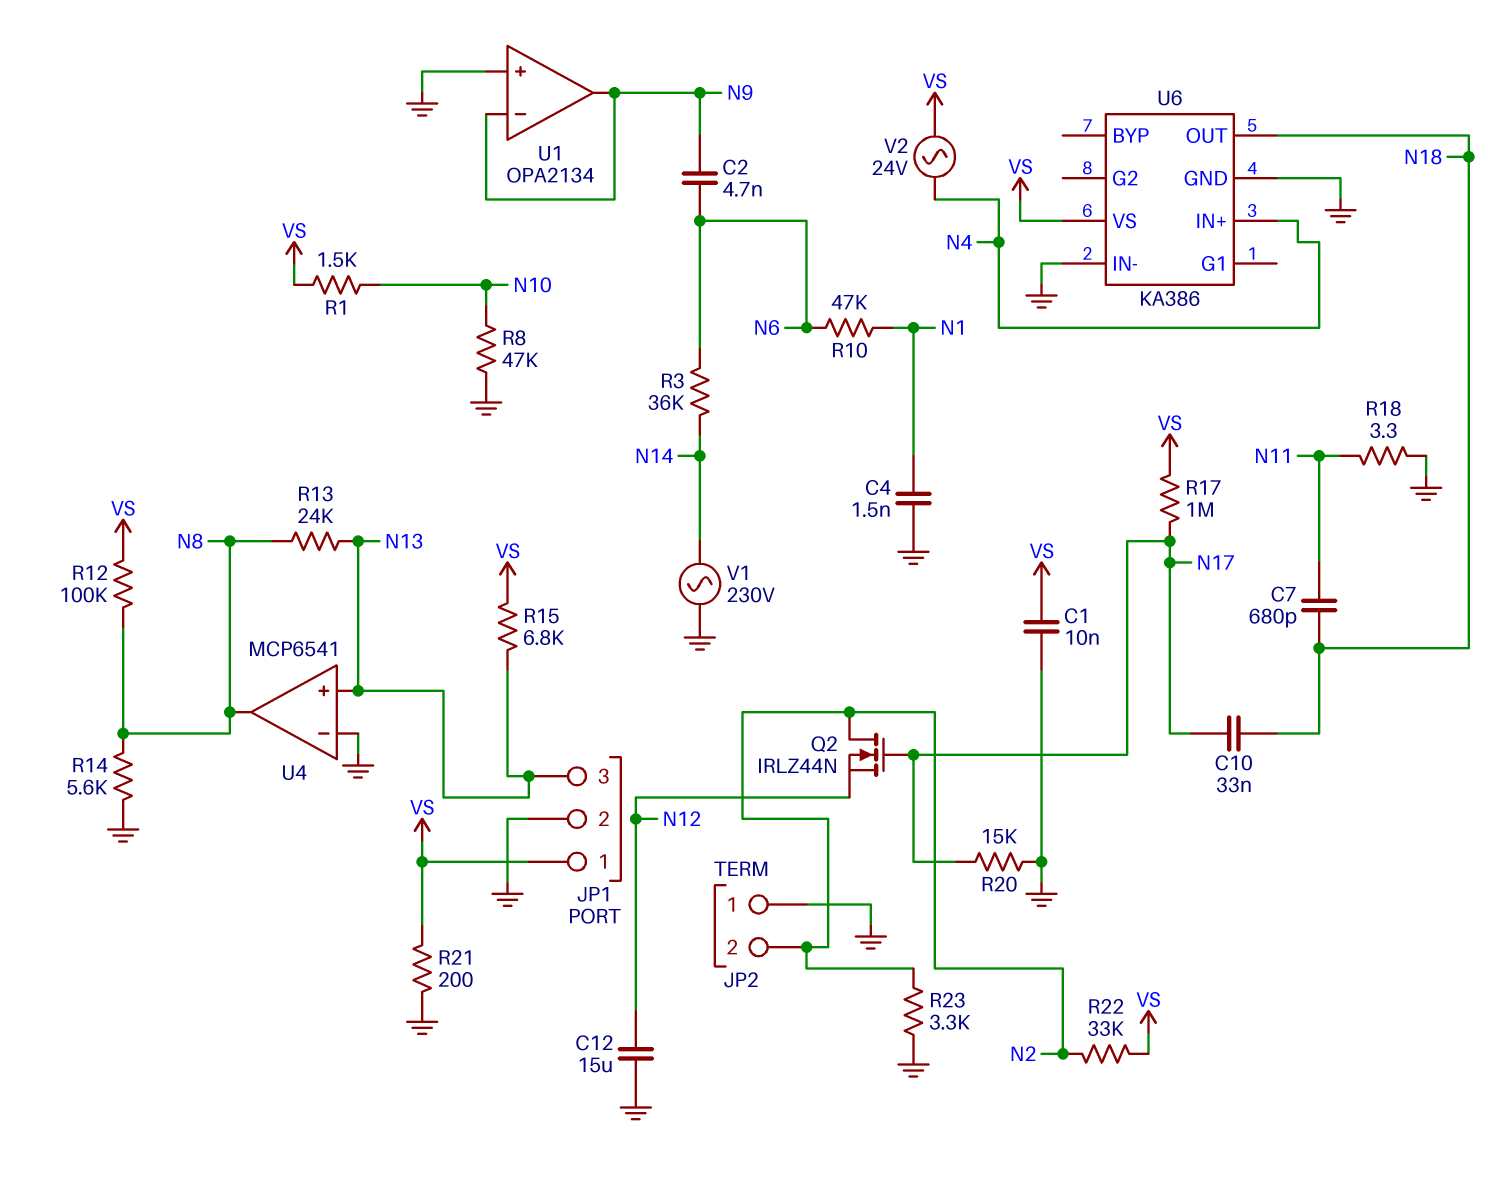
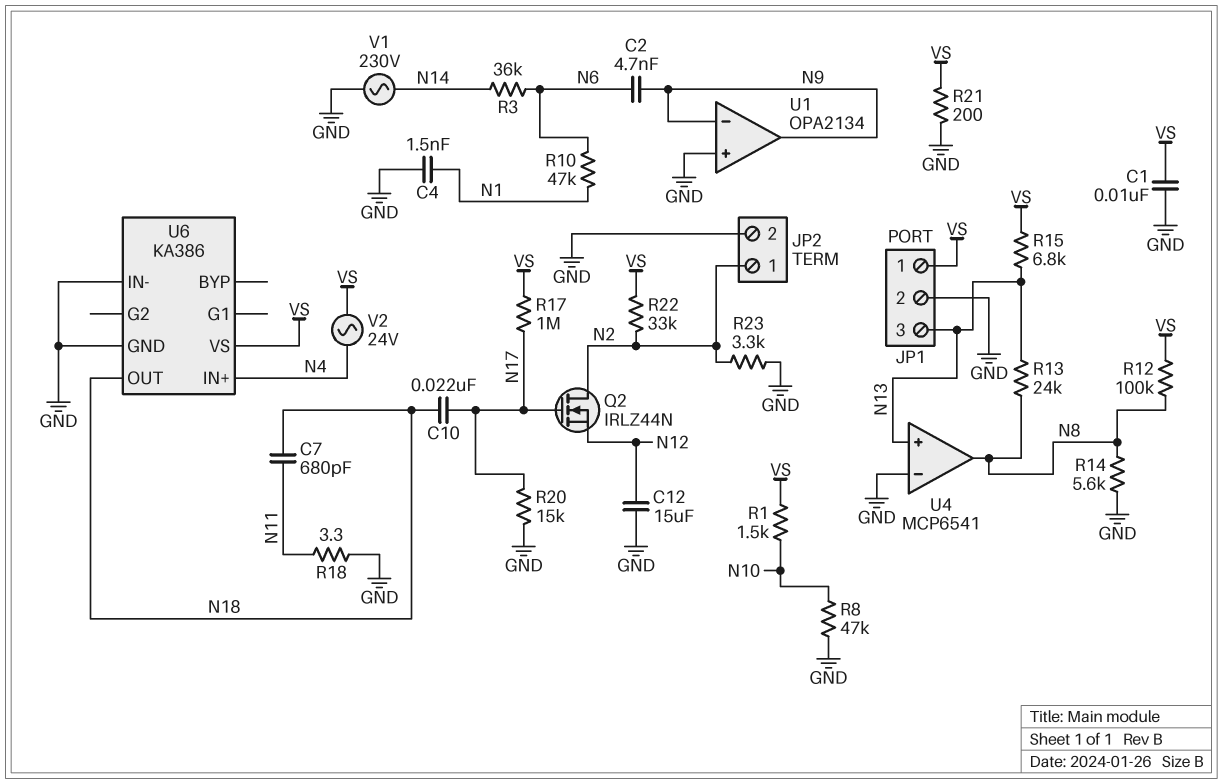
C10: 33nF (N17, N18) -> 22nF (N17, N18)
JP2 pin 1: GND -> N2
JP2 pin 2: N2 -> GND

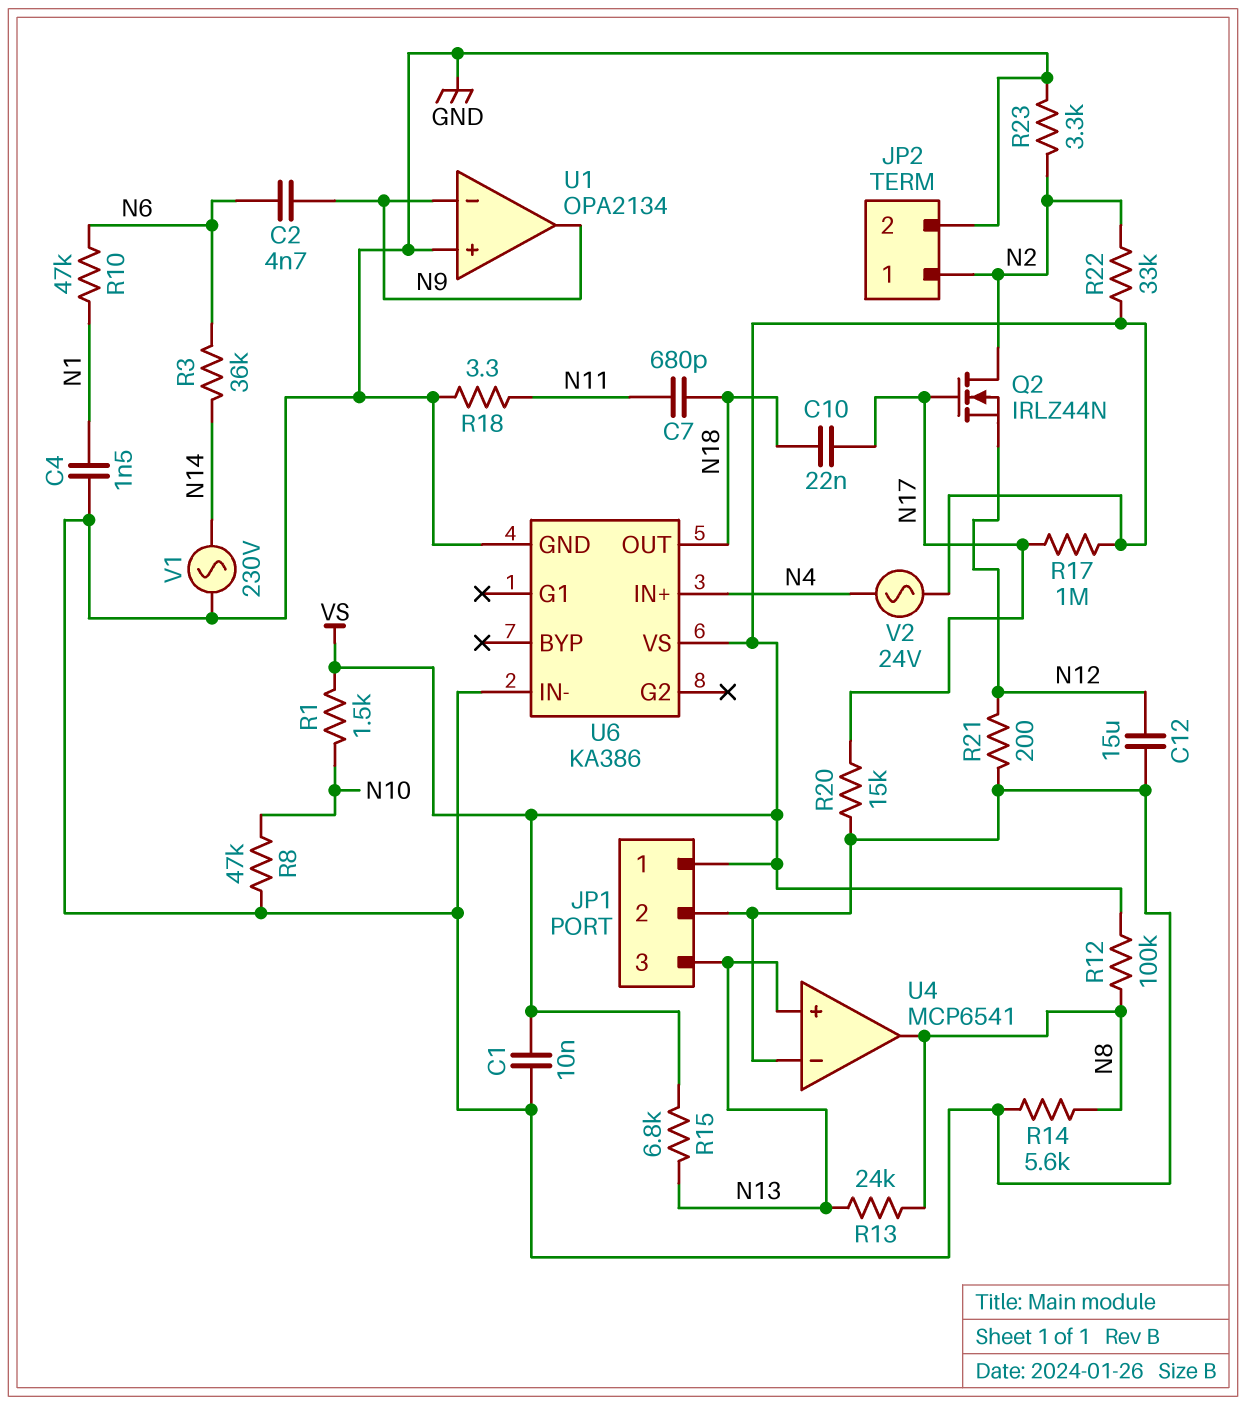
R21: 200 (GND, VS) -> 200 (GND, N12)

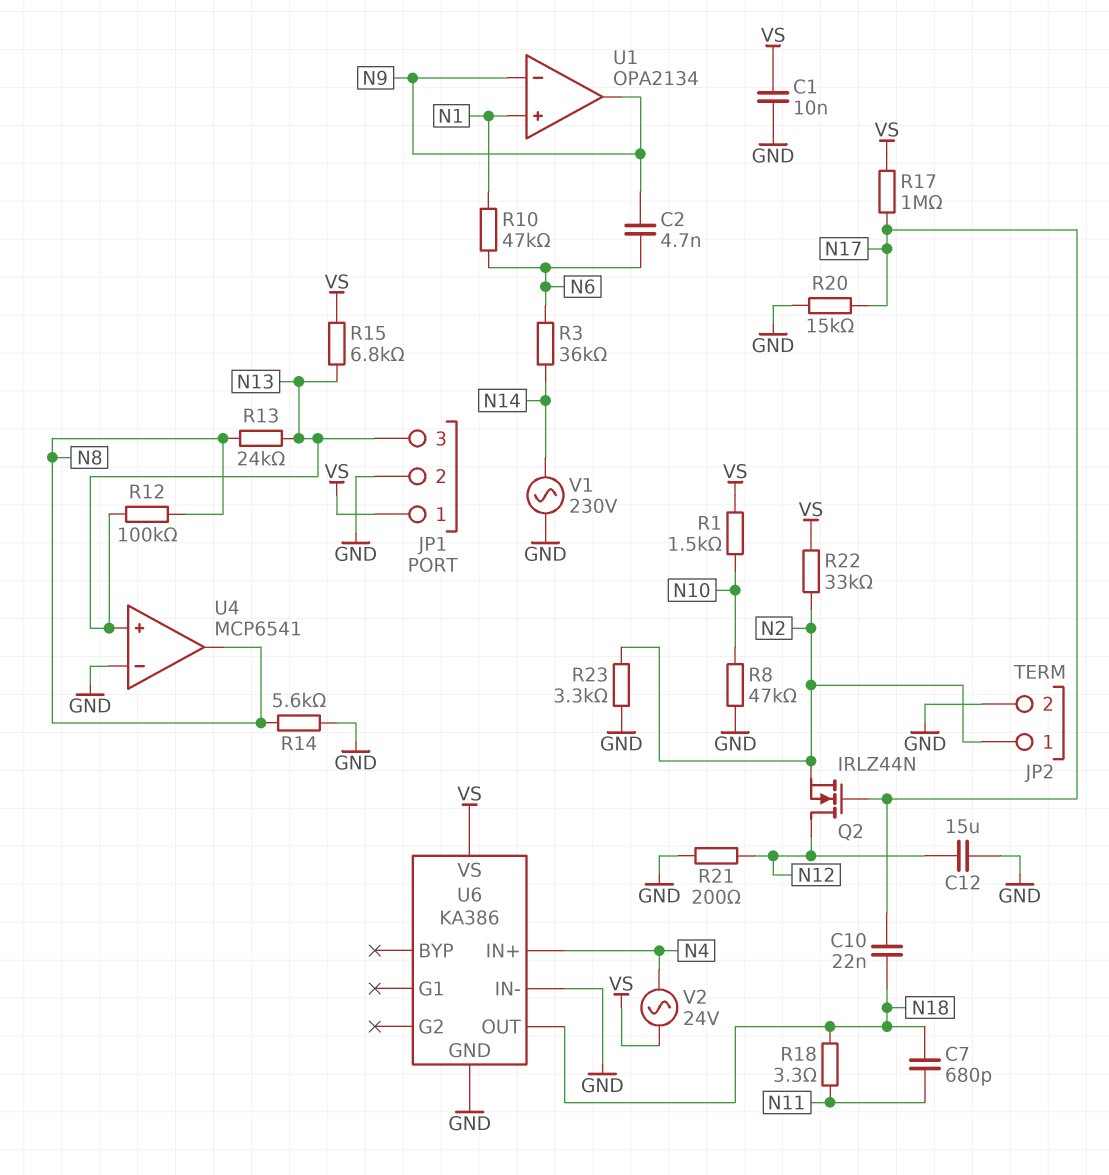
C4: 1.5nF (GND, N1) -> none
Q2: NMOS IRLZ44N (G N17, D N2, S N12) -> NMOS IRLZ44N (G N17, D N12, S N2)
R12: 100k (N8, VS) -> 100k (N8, N13)
R18: 3.3 (GND, N11) -> 3.3 (N11, N18)
U1 pin in+: GND -> N1

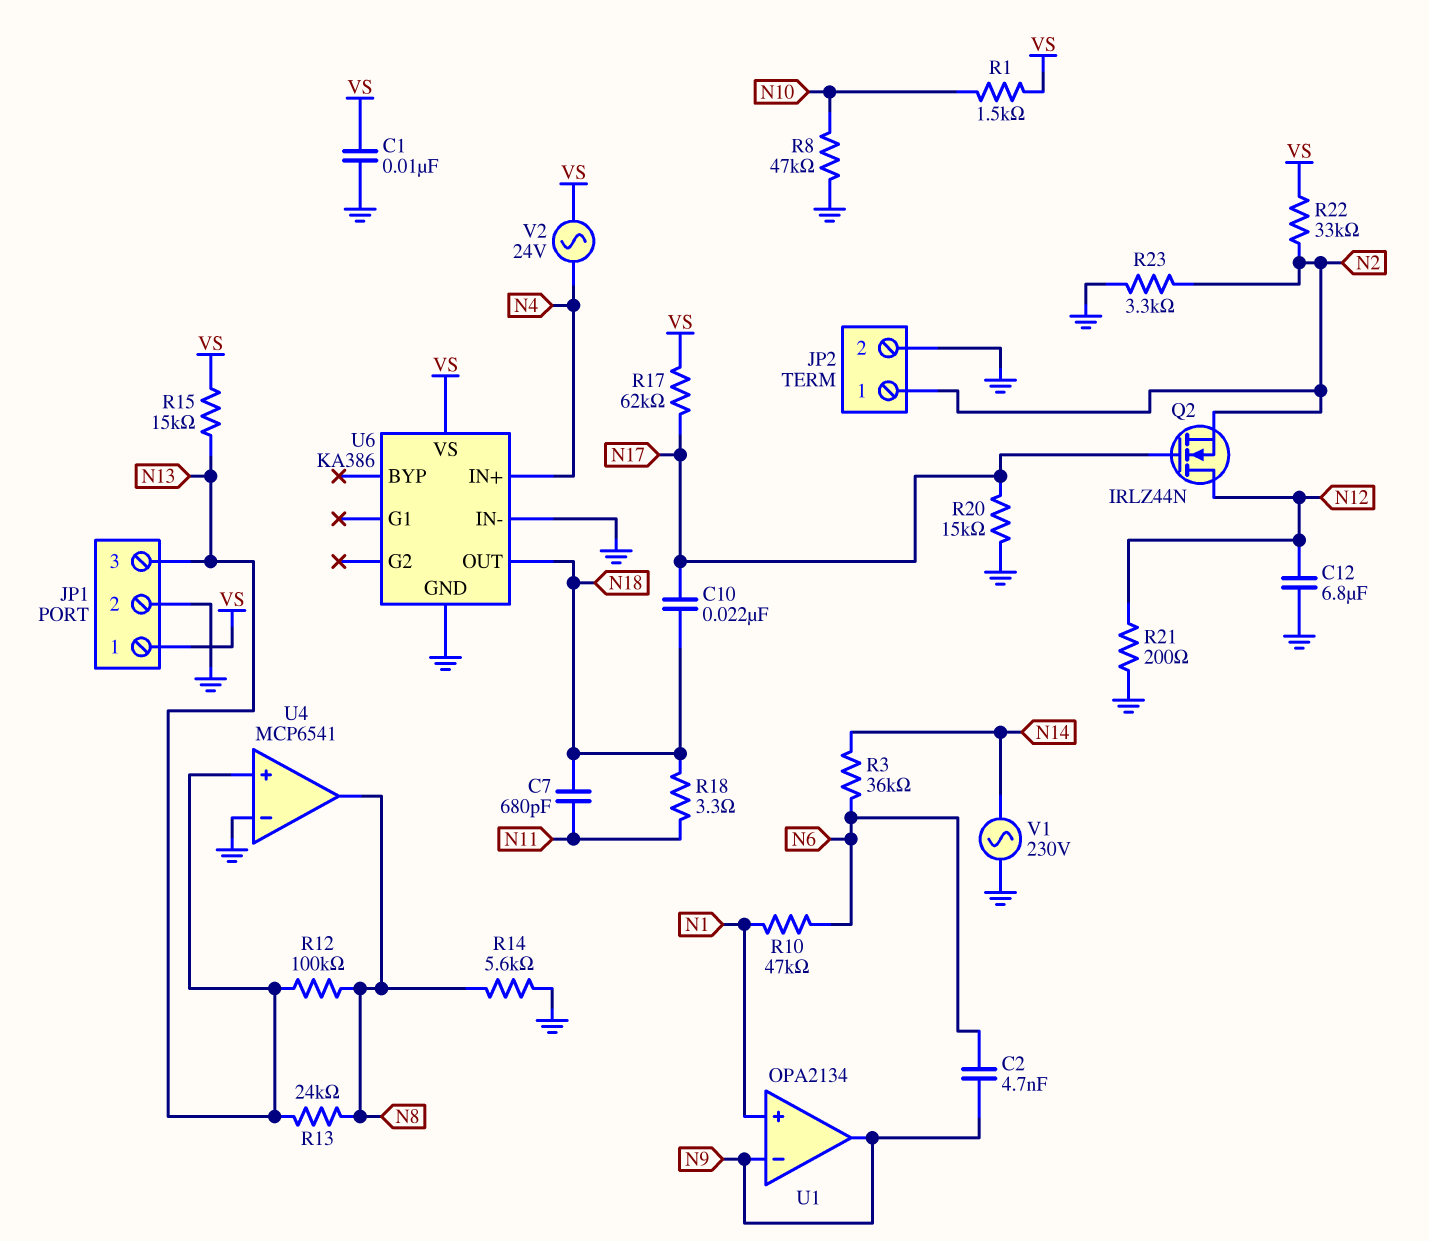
C12: 15uF (GND, N12) -> 6.8uF (GND, N12)
R15: 6.8k (N13, VS) -> 15k (N13, VS)
R17: 1M (N17, VS) -> 62k (N17, VS)

